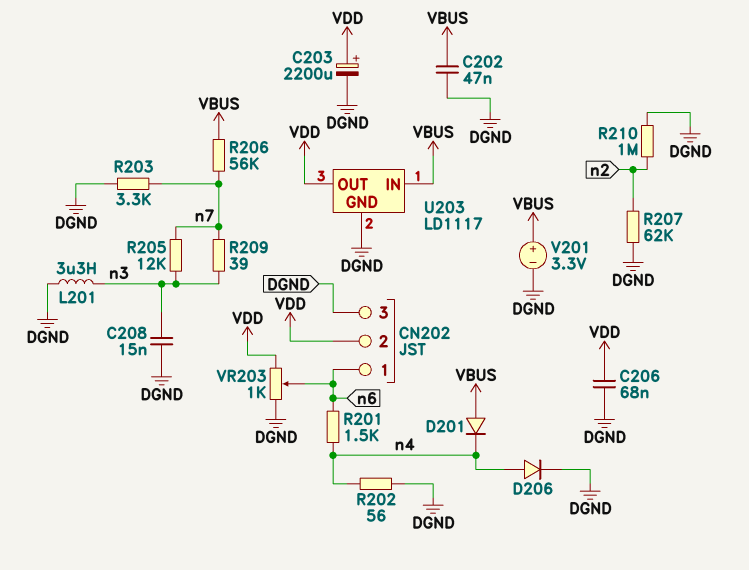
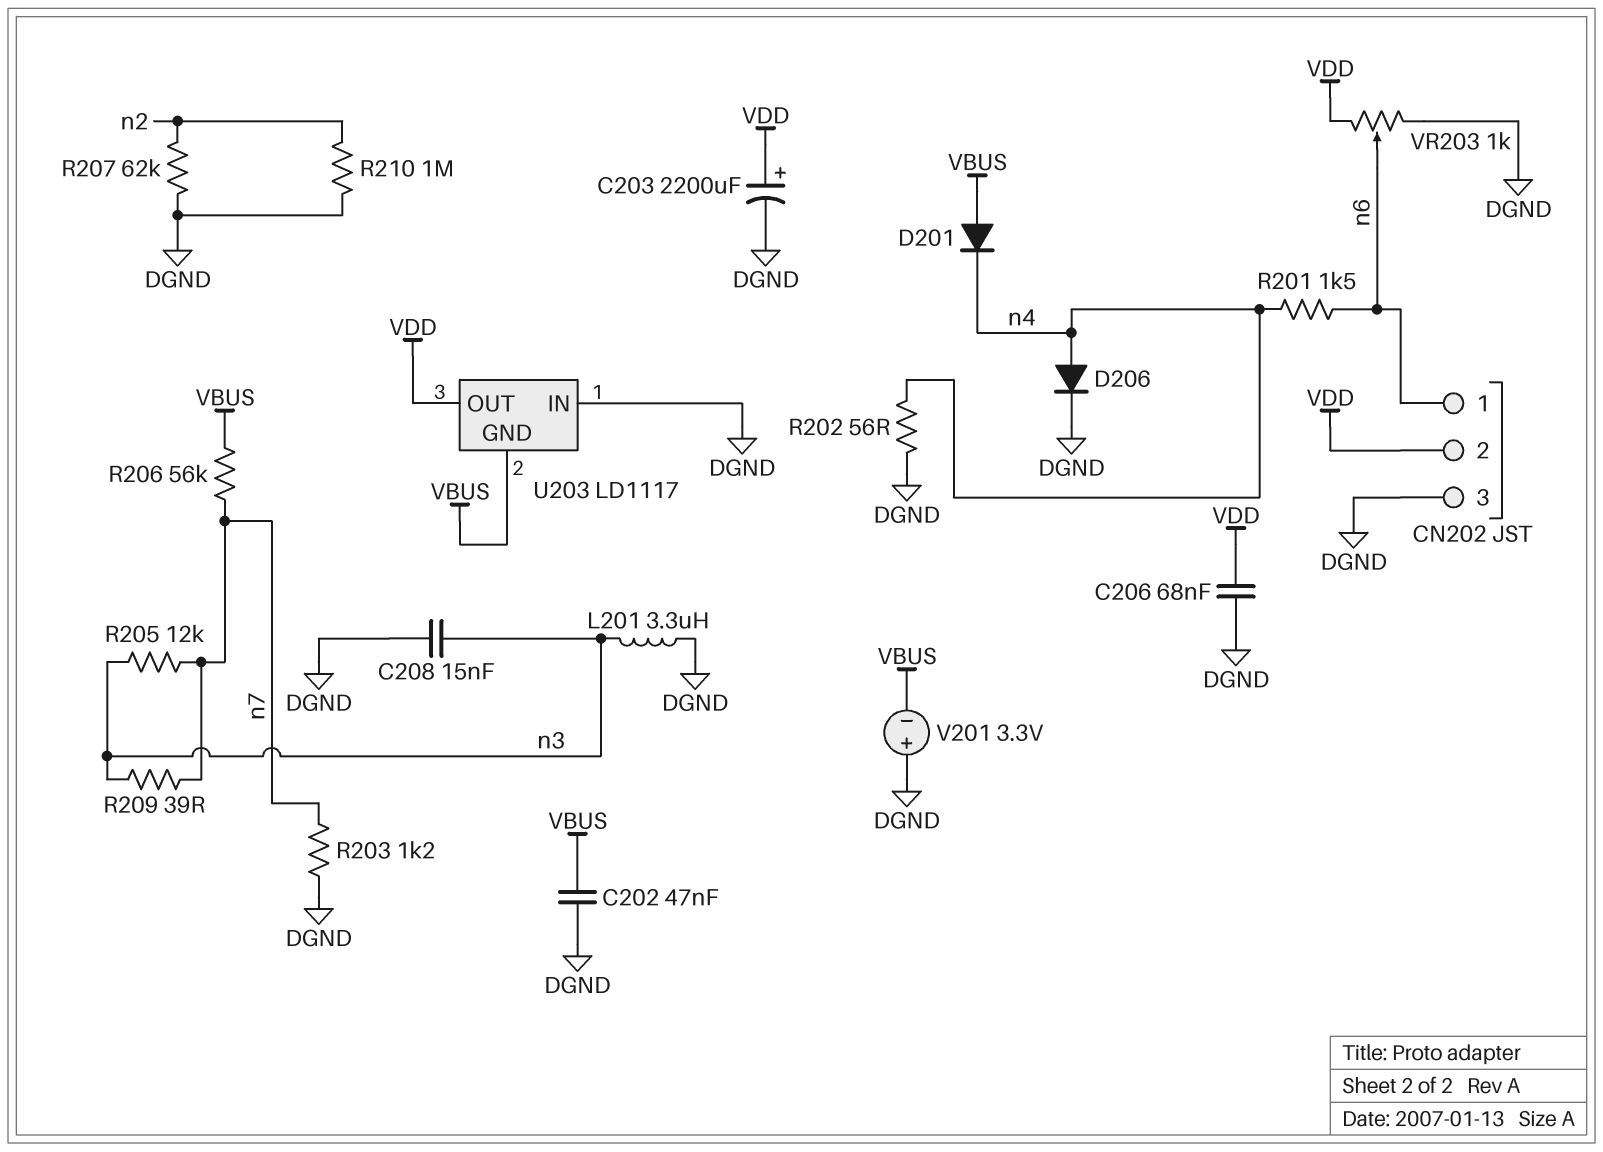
R203: 3.3k (DGND, n7) -> 1.2k (DGND, n7)
U203 pin GND: DGND -> VBUS
U203 pin IN: VBUS -> DGND
V201: 3.3V (plus VBUS, minus DGND) -> 3.3V (plus DGND, minus VBUS)

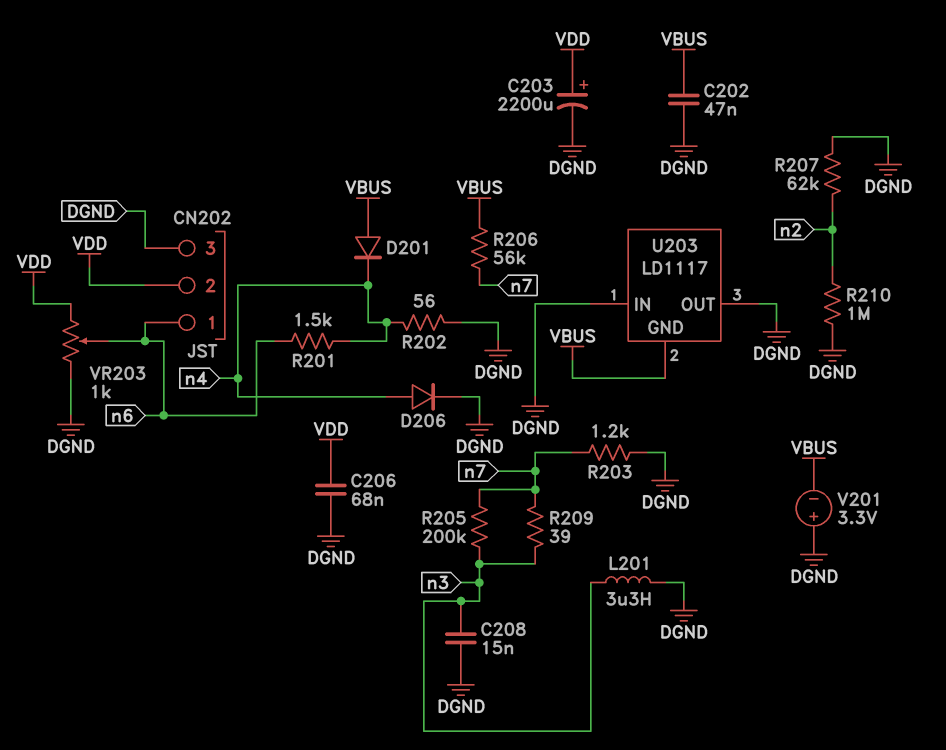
R205: 12k (n3, n7) -> 200k (n3, n7)
U203 pin OUT: VDD -> DGND

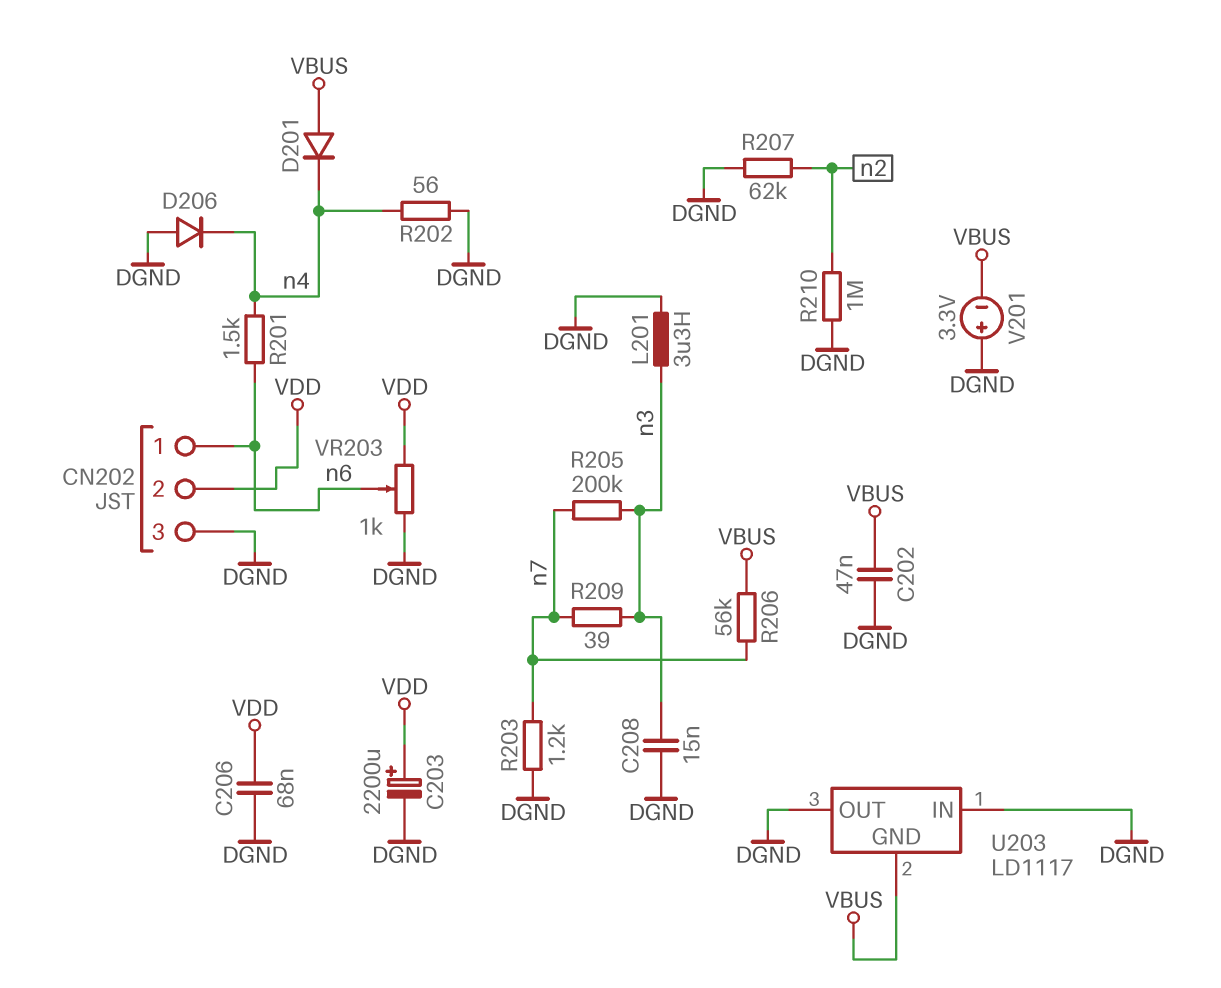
D206: diode (A n4, K DGND) -> diode (A DGND, K n4)

